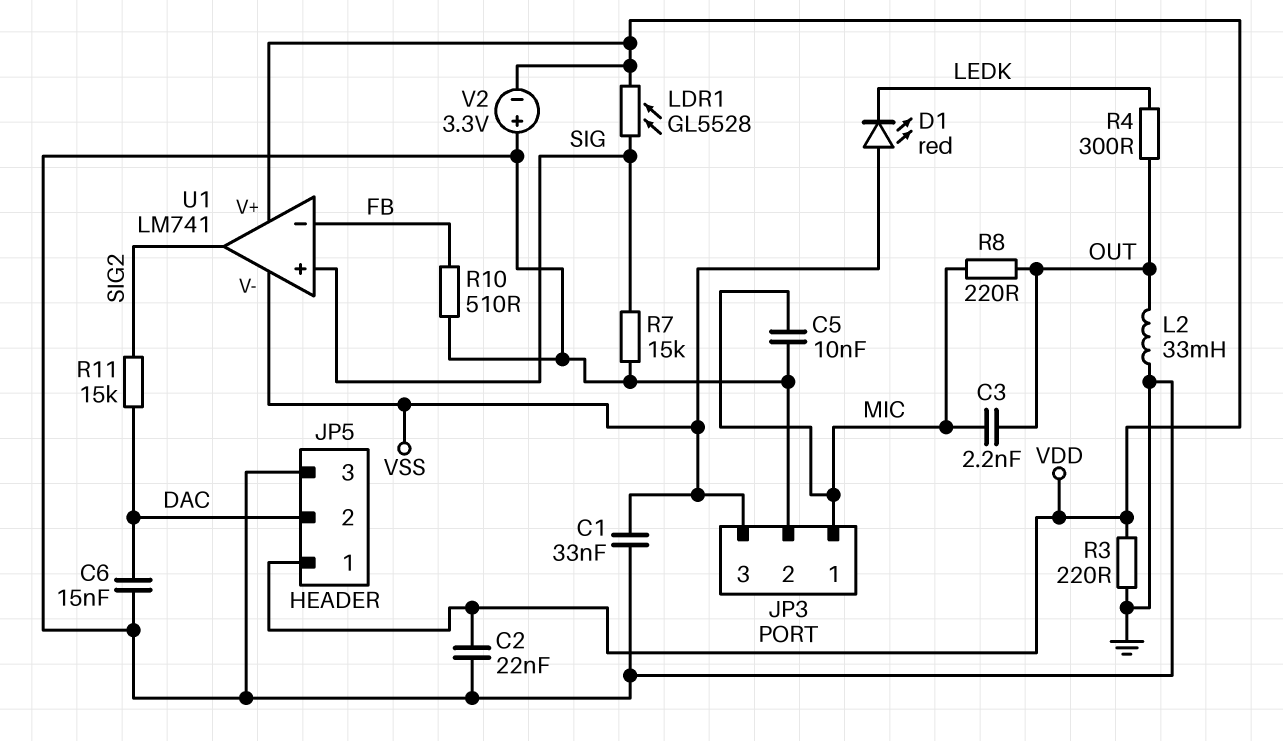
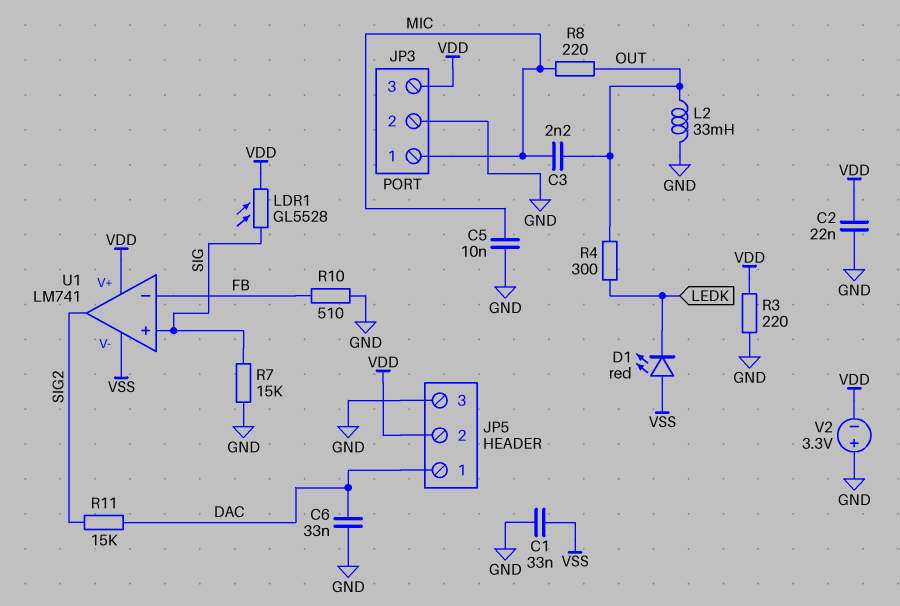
C6: 15nF (DAC, GND) -> 33nF (DAC, GND)
JP3 pin 3: VSS -> VDD
JP5 pin 1: VDD -> DAC
JP5 pin 2: DAC -> VDD

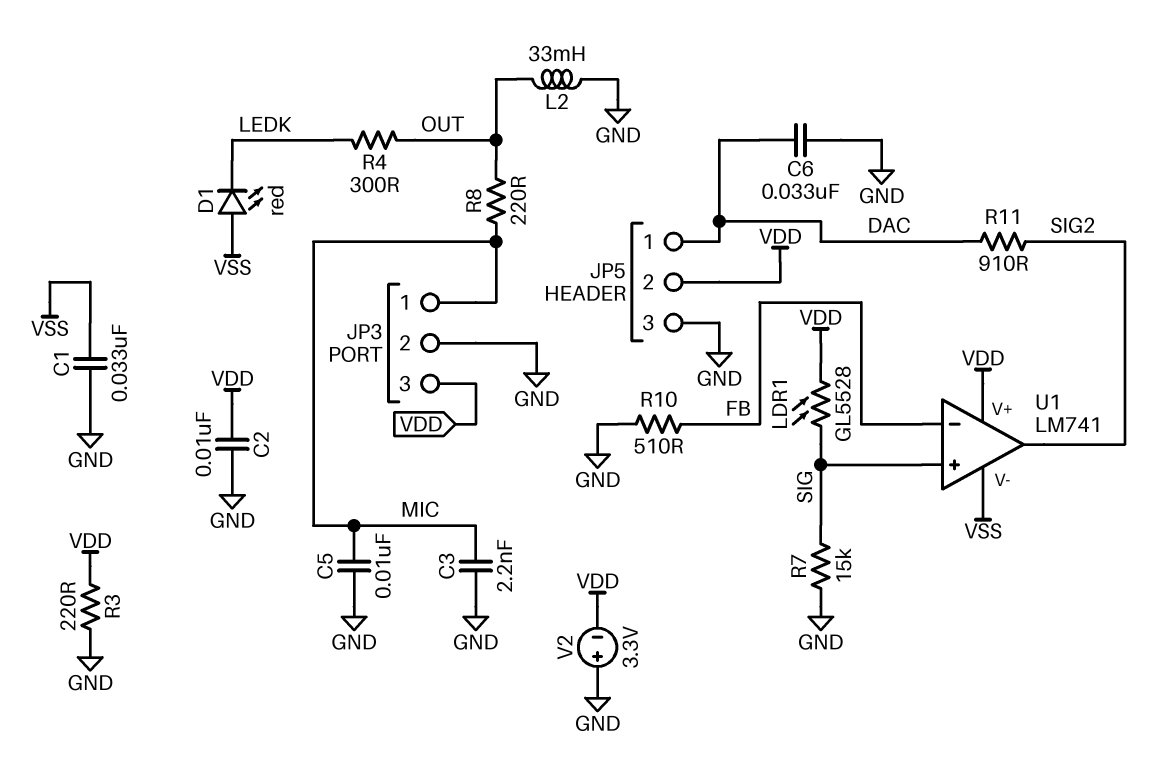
C2: 22nF (GND, VDD) -> 10nF (GND, VDD)
C3: 2.2nF (MIC, OUT) -> 2.2nF (GND, MIC)
R11: 15k (DAC, SIG2) -> 910 (DAC, SIG2)

